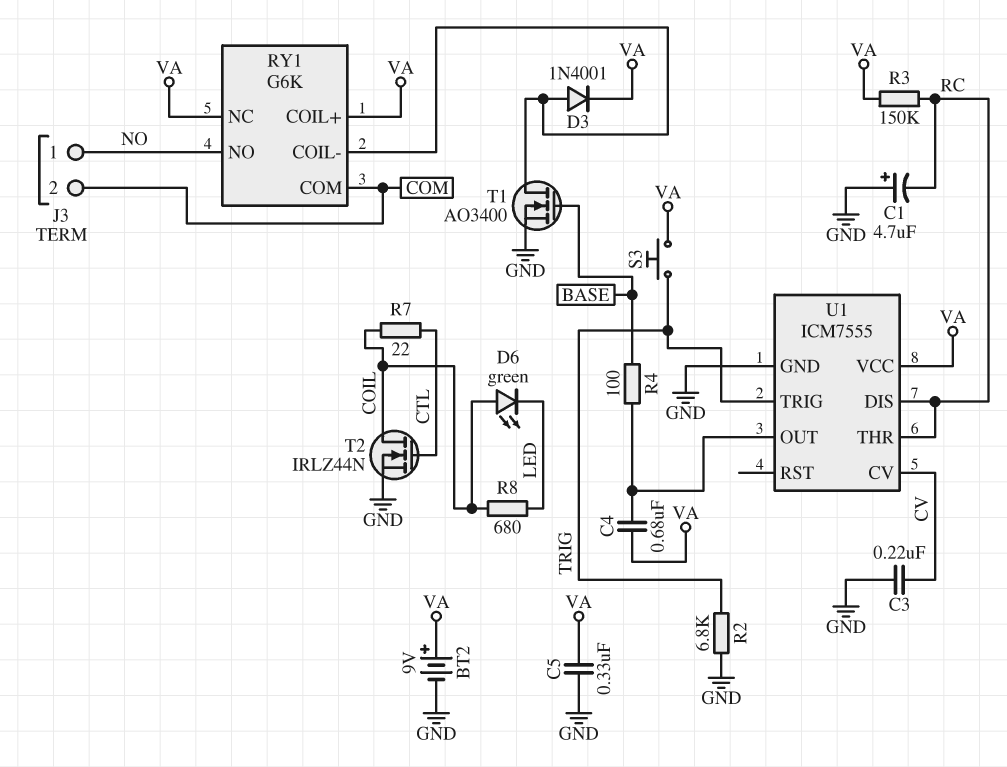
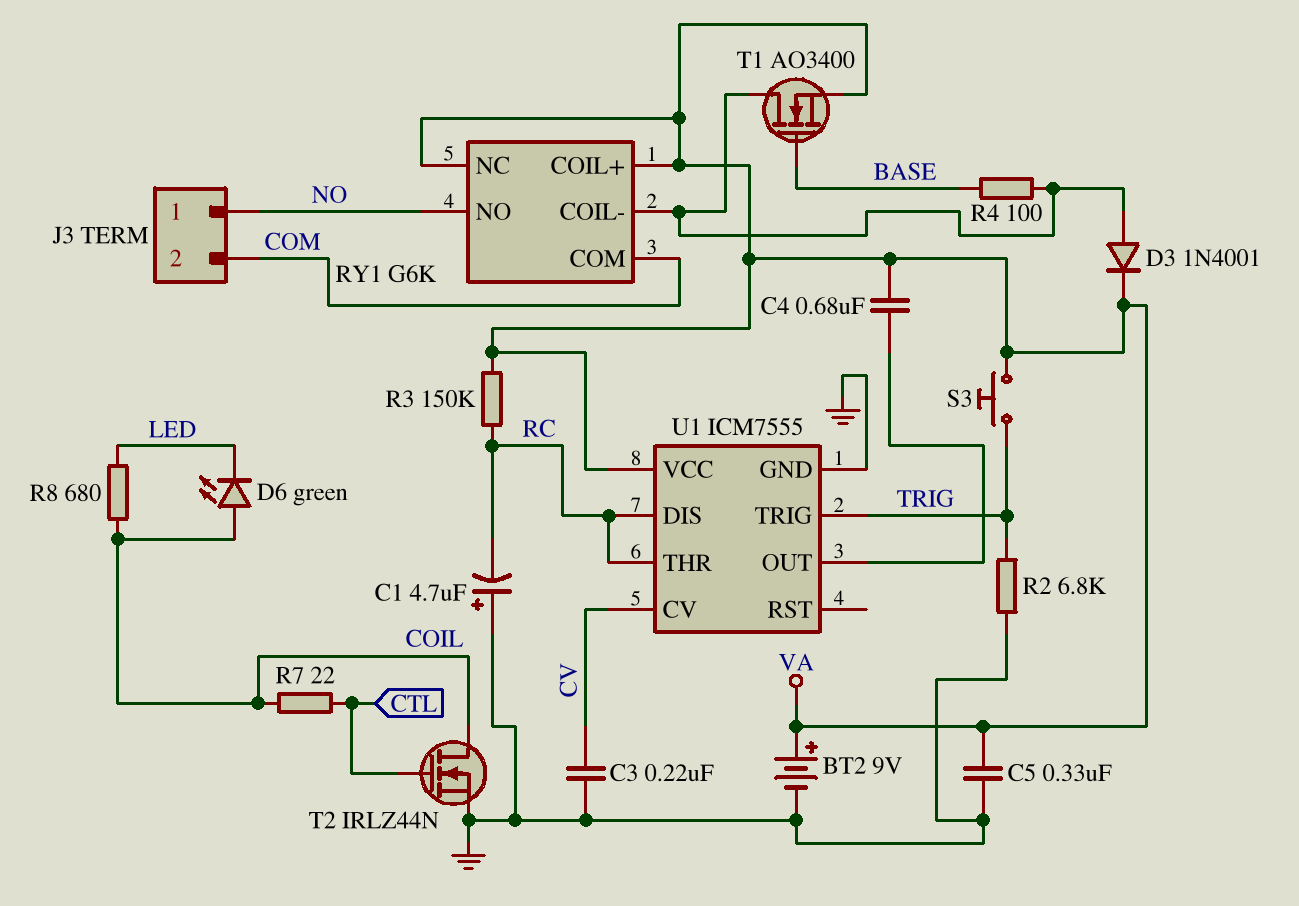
R4: 100 (BASE, U1/OUT) -> 100 (BASE, RY1/COIL-)
T1: NMOS AO3400 (G BASE, D RY1/COIL-, S GND) -> NMOS AO3400 (G BASE, D RY1/COIL-, S VA)

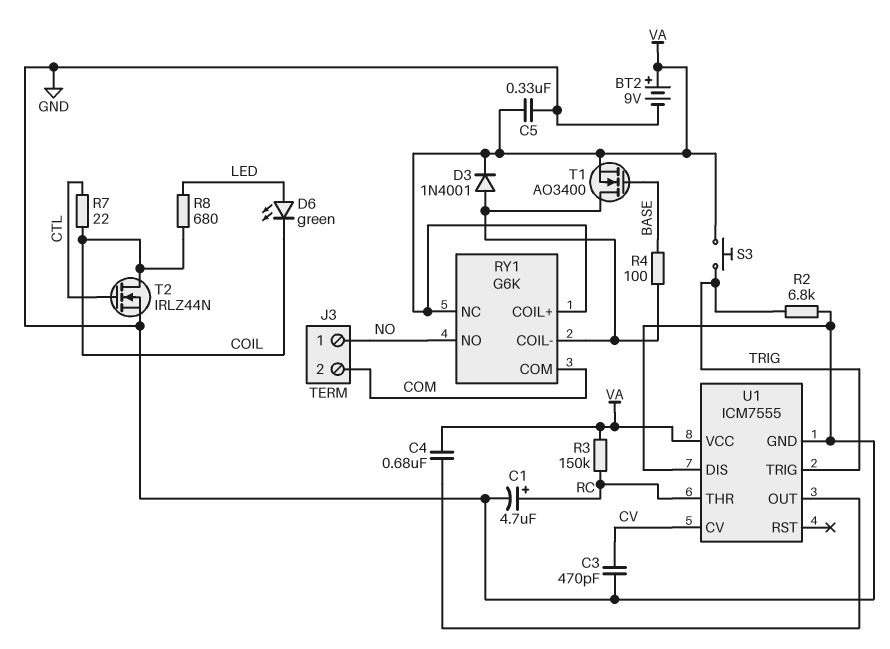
C1: 4.7uF (plus GND, minus RC) -> 4.7uF (plus RC, minus GND)
C3: 220nF (CV, GND) -> 470pF (CV, GND)
D6: LED green (A COIL, K LED) -> LED green (A LED, K COIL)
U1 pin DIS: RC -> GND

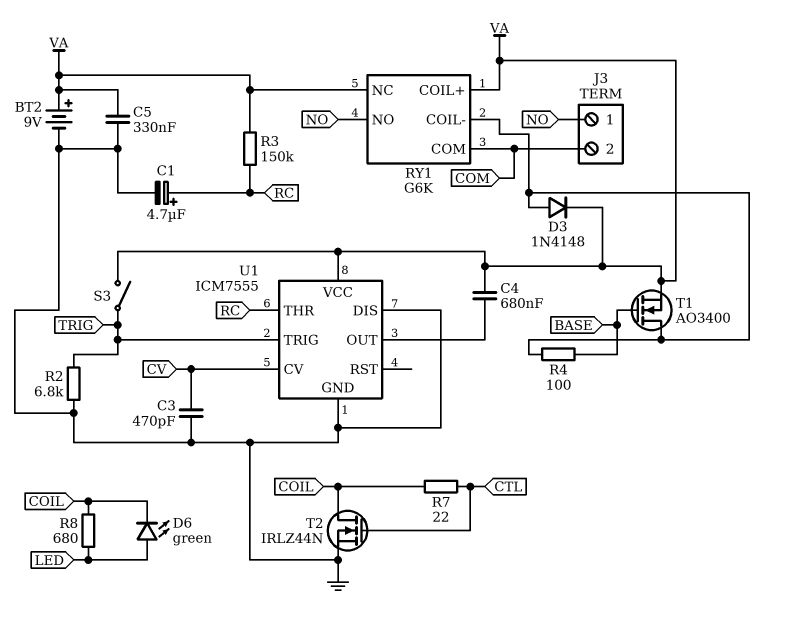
D3: diode 1N4001 (A RY1/COIL-, K VA) -> diode 1N4148 (A RY1/COIL-, K VA)
S3: button (TRIG, VA) -> switch (TRIG, VA)

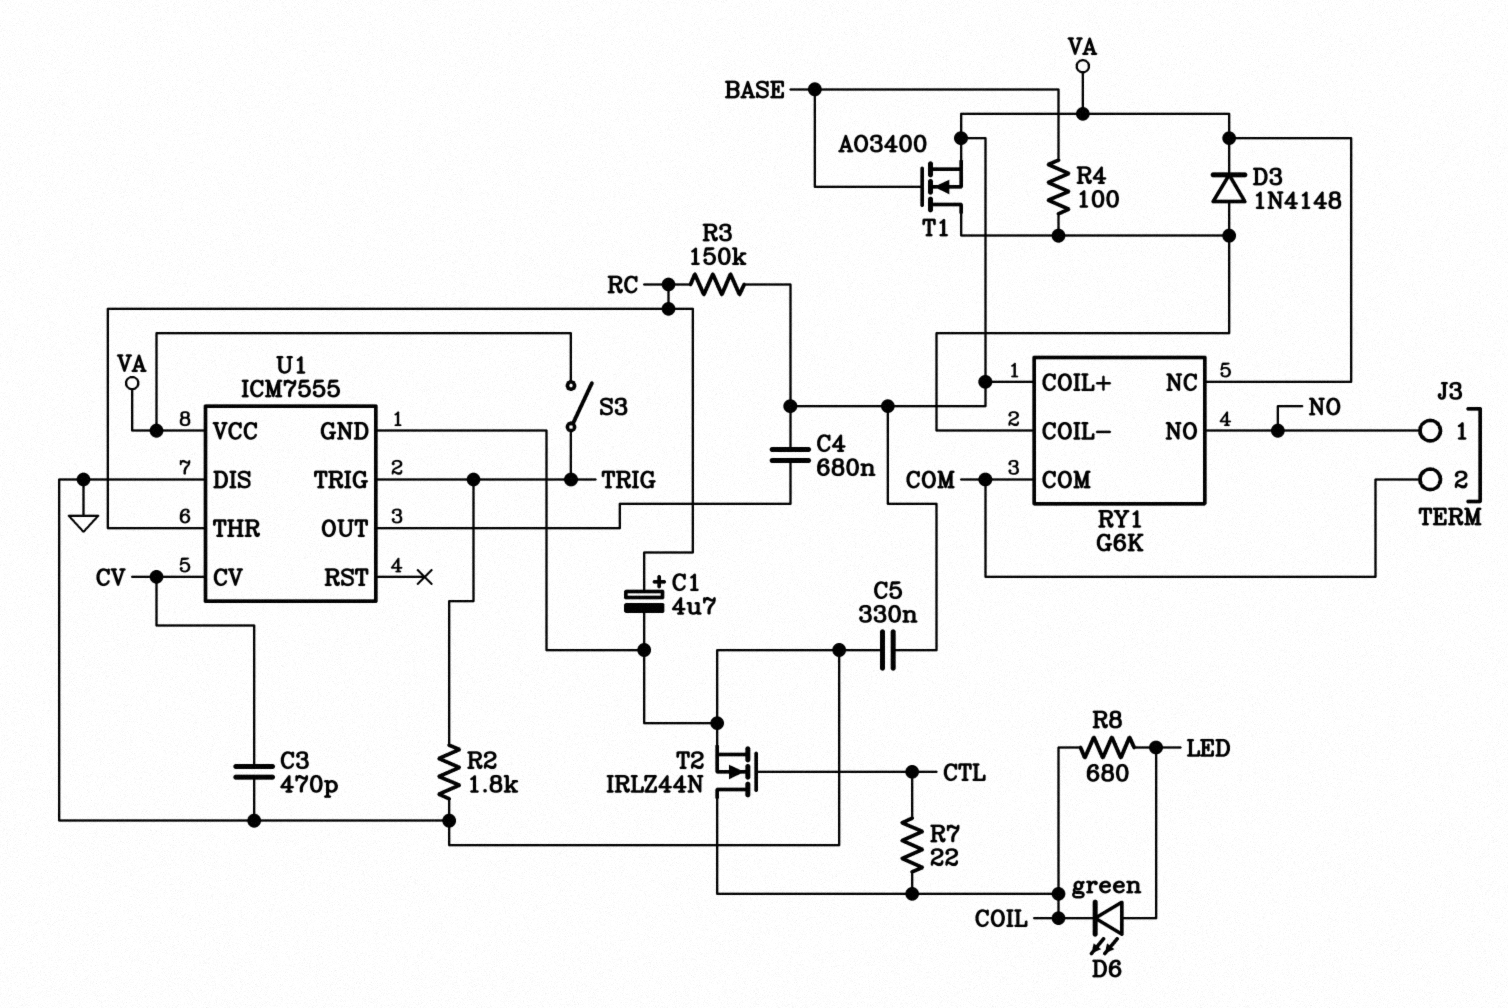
BT2: 9V (plus VA, minus GND) -> none
R2: 6.8k (GND, TRIG) -> 1.8k (GND, TRIG)

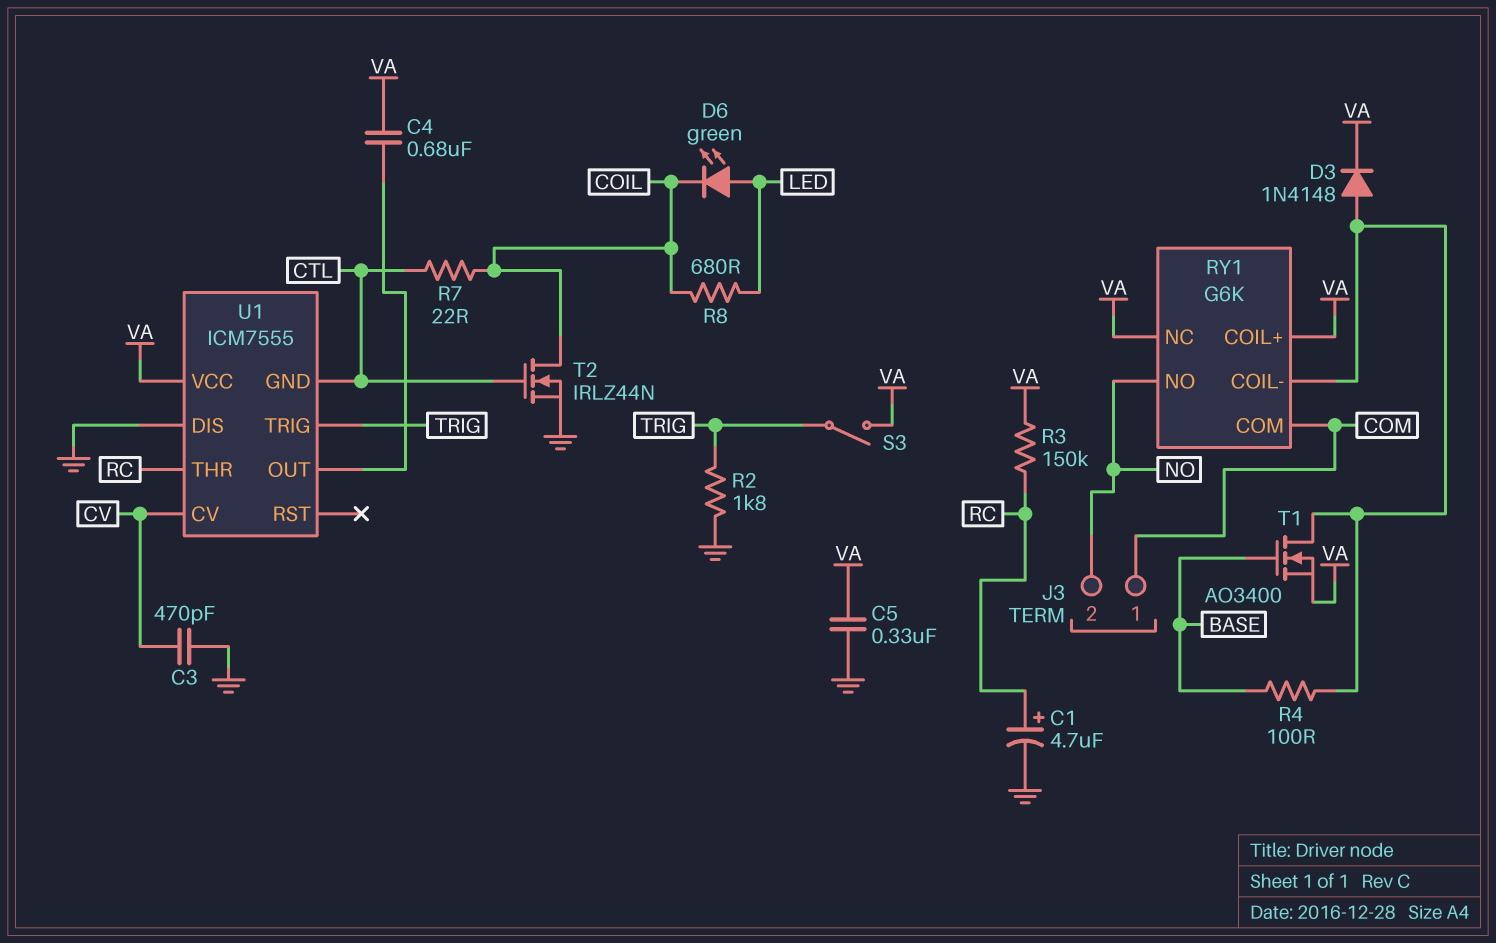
J3 pin 1: NO -> COM
J3 pin 2: COM -> NO
U1 pin GND: GND -> CTL

